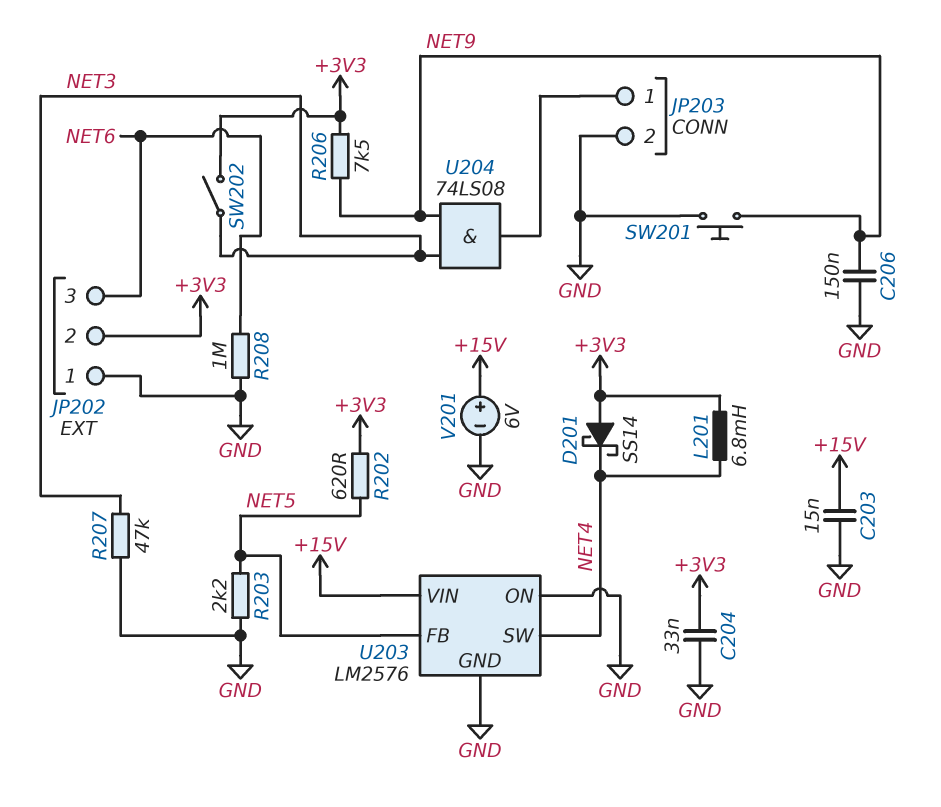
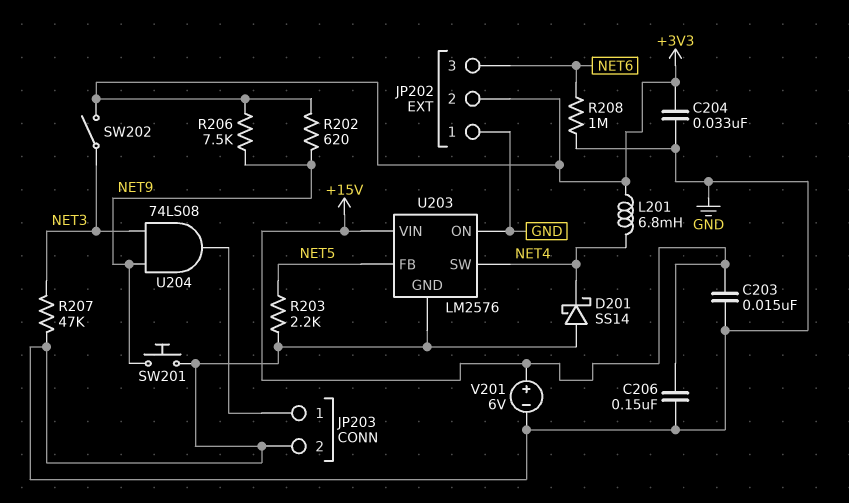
C206: 150nF (GND, NET9) -> 150nF (+15V, GND)
D201: schottky SS14 (A +3V3, K NET4) -> schottky SS14 (A GND, K NET4)
R202: 620 (+3V3, NET5) -> 620 (+3V3, NET9)

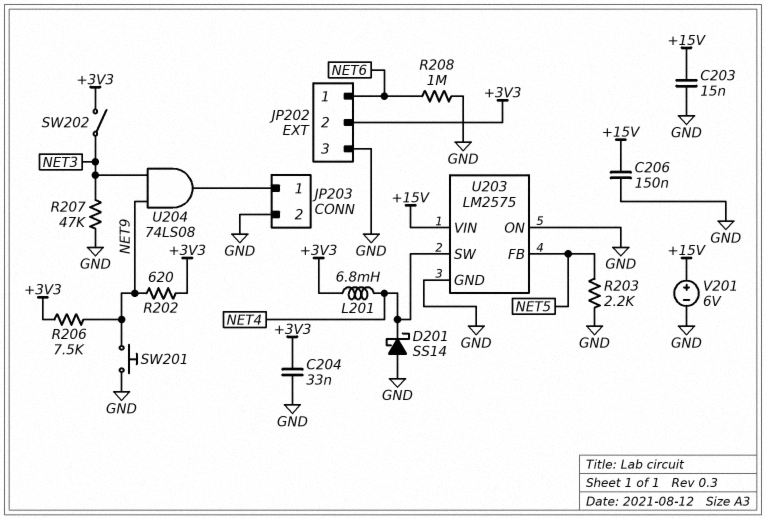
JP202 pin 1: GND -> NET6
JP202 pin 3: NET6 -> GND
U203: LM2576 -> LM2575

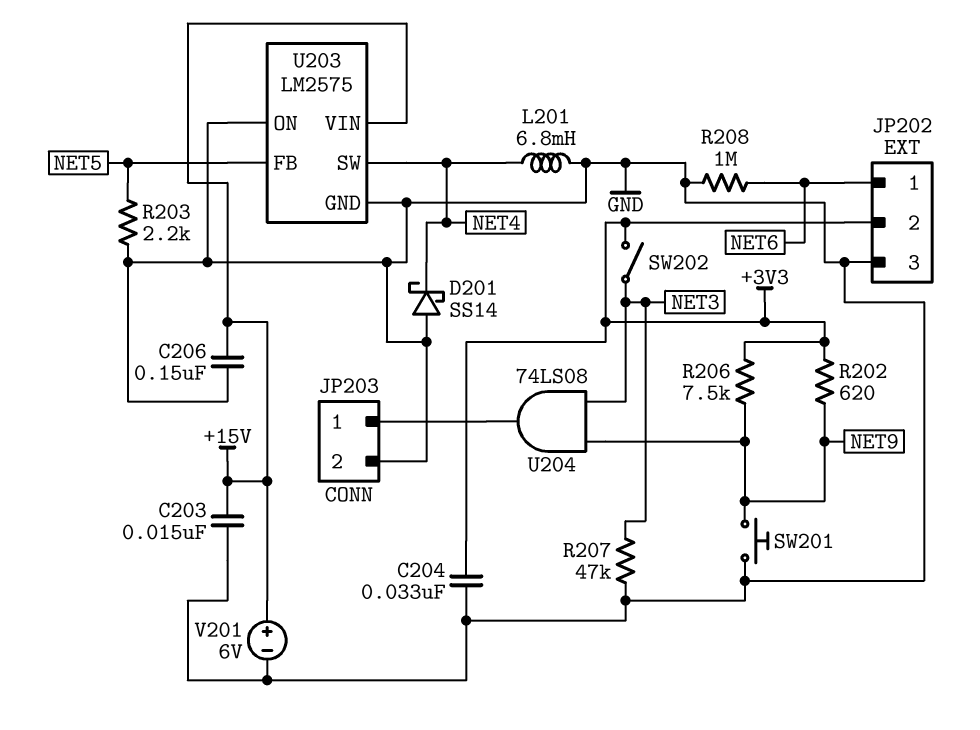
L201: 6.8mH (+3V3, NET4) -> 6.8mH (GND, NET4)

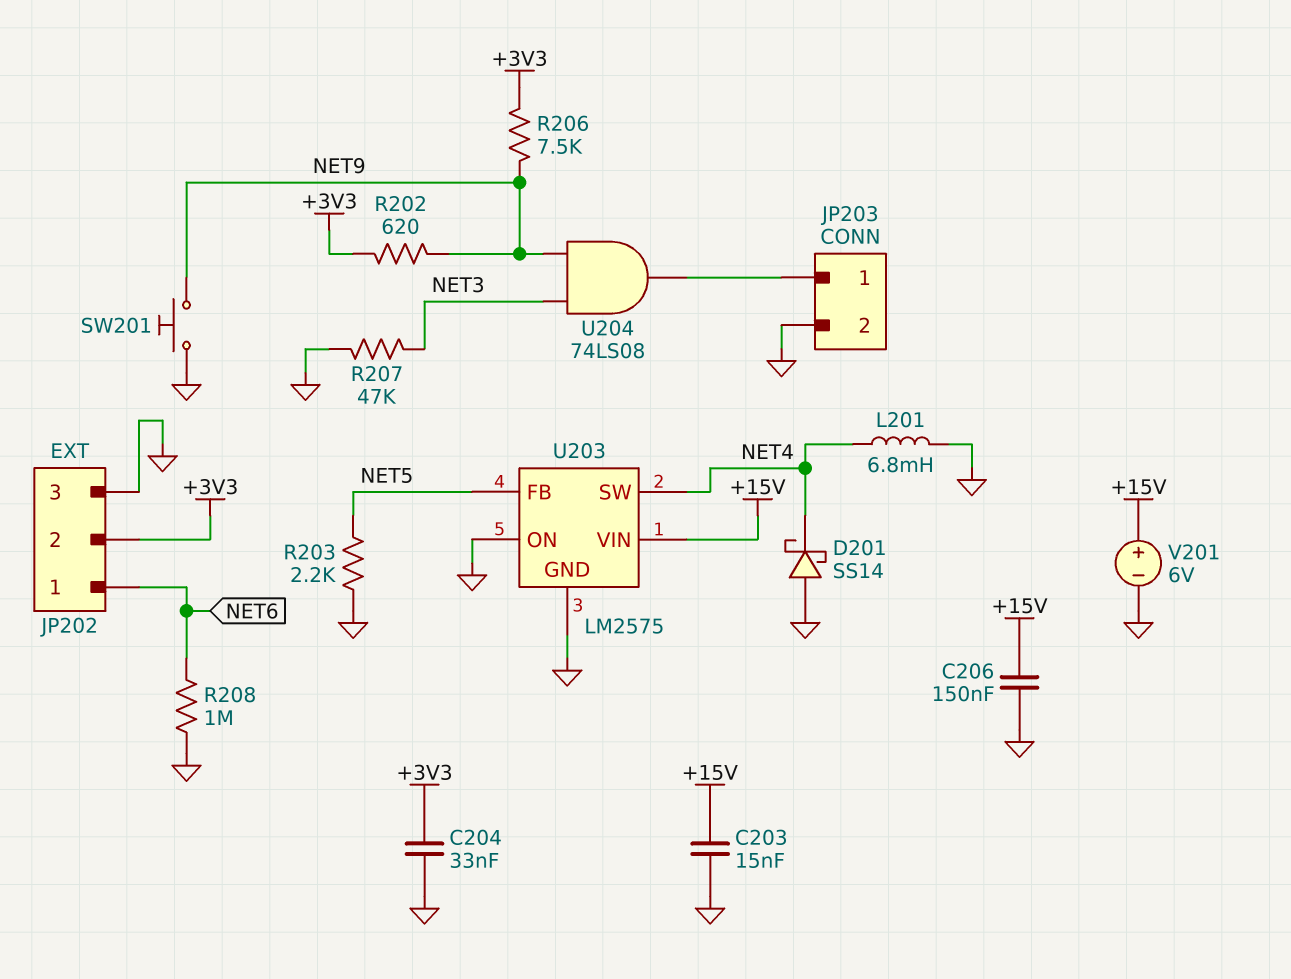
SW202: switch (+3V3, NET3) -> none

